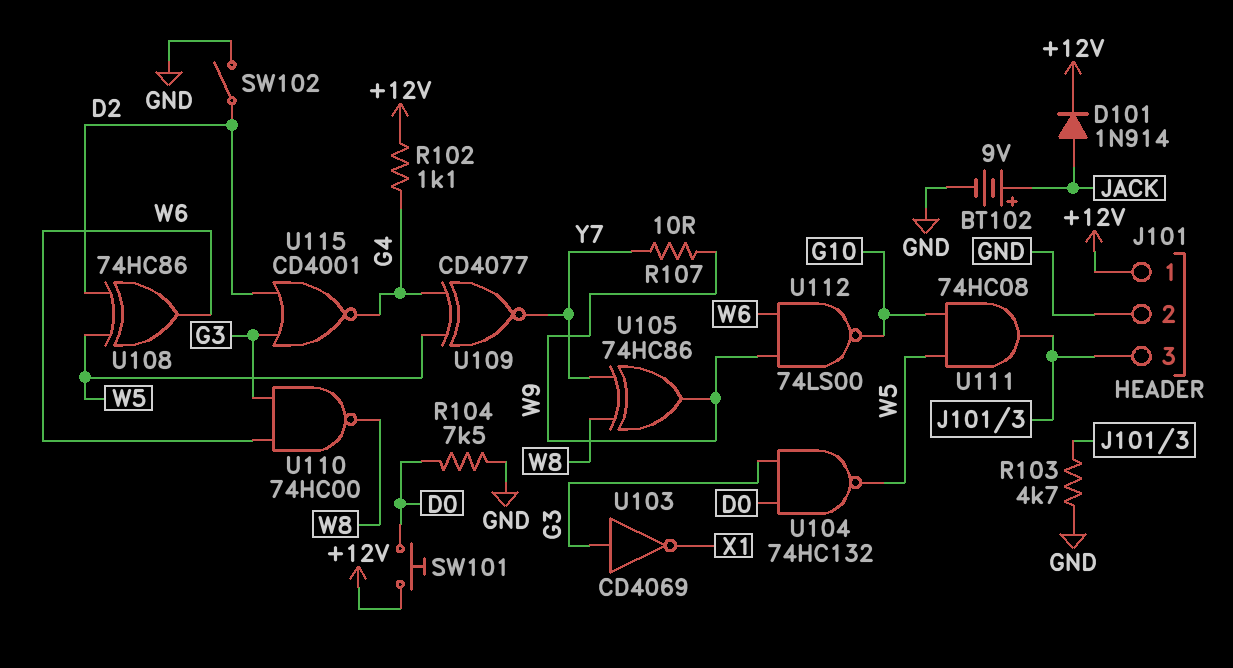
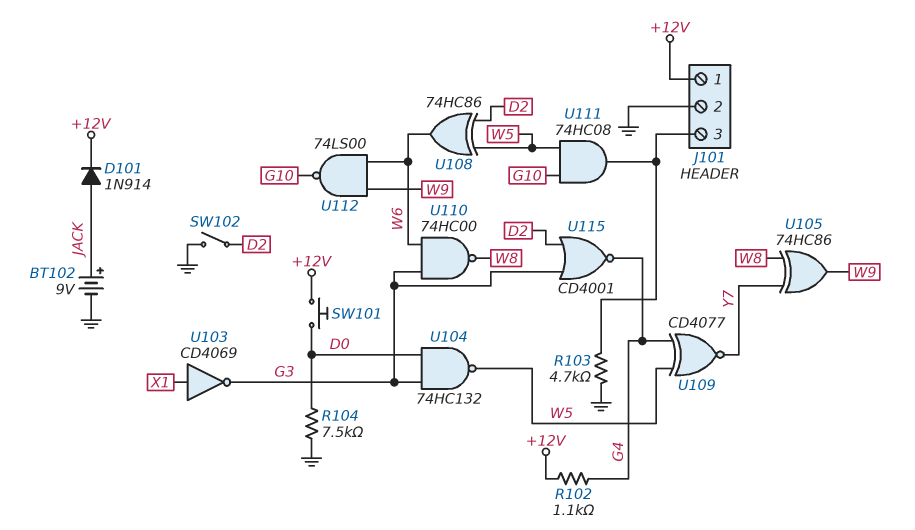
R107: 10 (W9, Y7) -> none
U103: NOT CD4069 (in G3, out X1) -> NOT CD4069 (in X1, out G3)

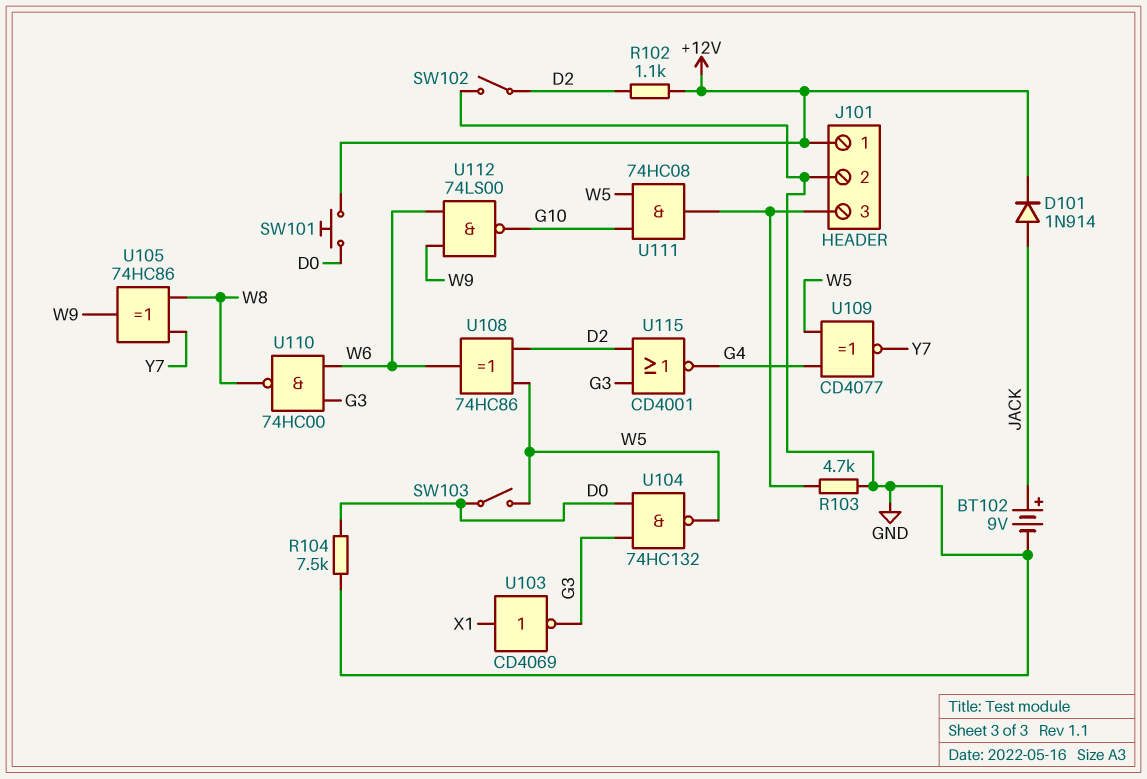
R102: 1.1k (+12V, G4) -> 1.1k (+12V, D2)
SW103: none -> switch (D0, W5)

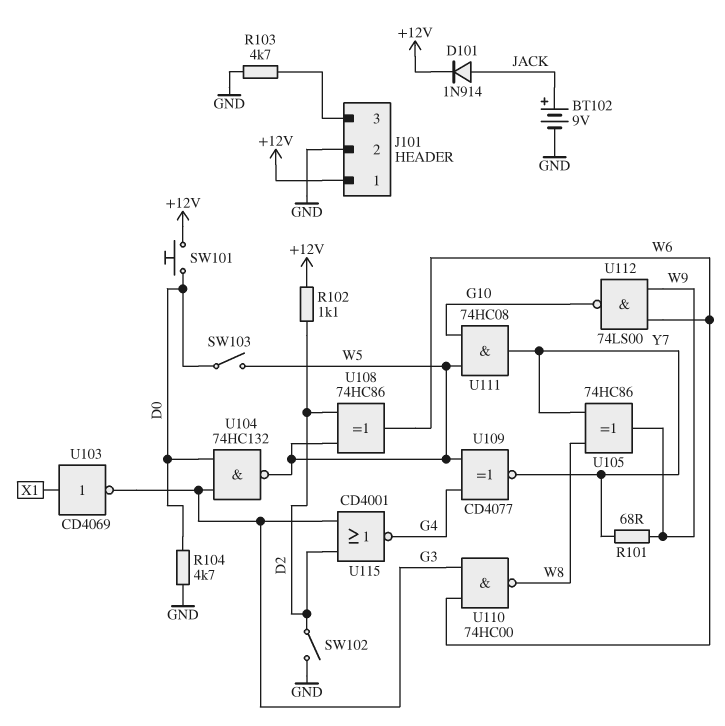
R101: none -> 68 (W9, Y7)
R104: 7.5k (D0, GND) -> 4.7k (D0, GND)
U111: AND 74HC08 (in G10, in W5, out J101/3) -> AND 74HC08 (in G10, in W5, out Y7)

